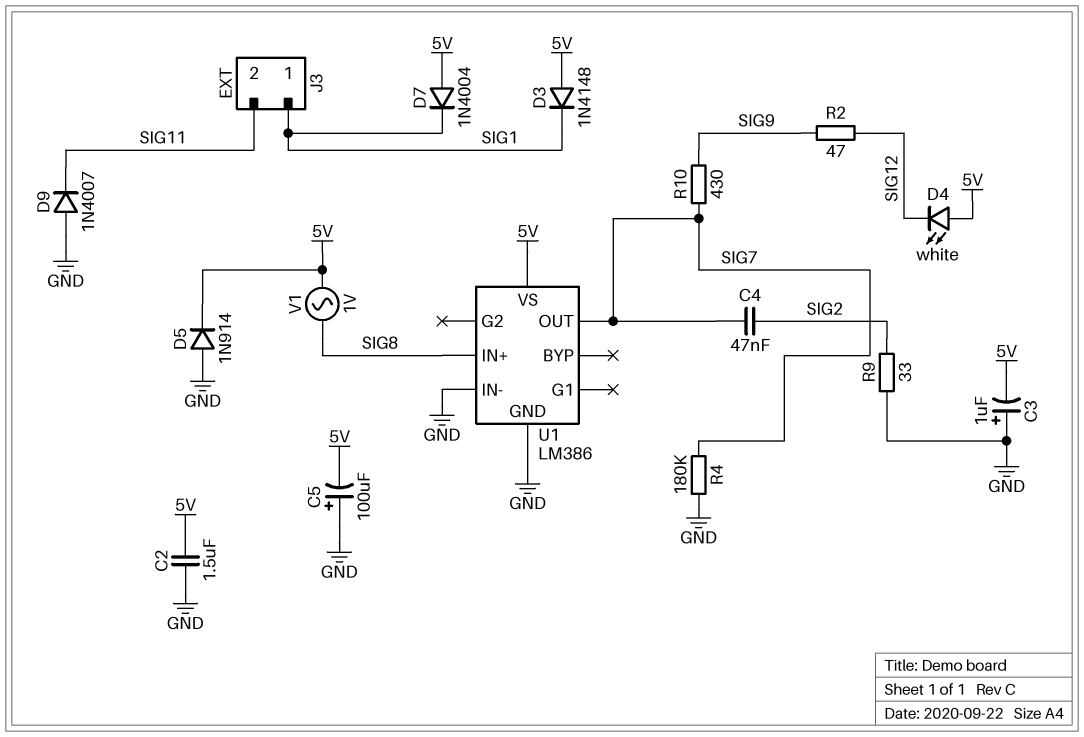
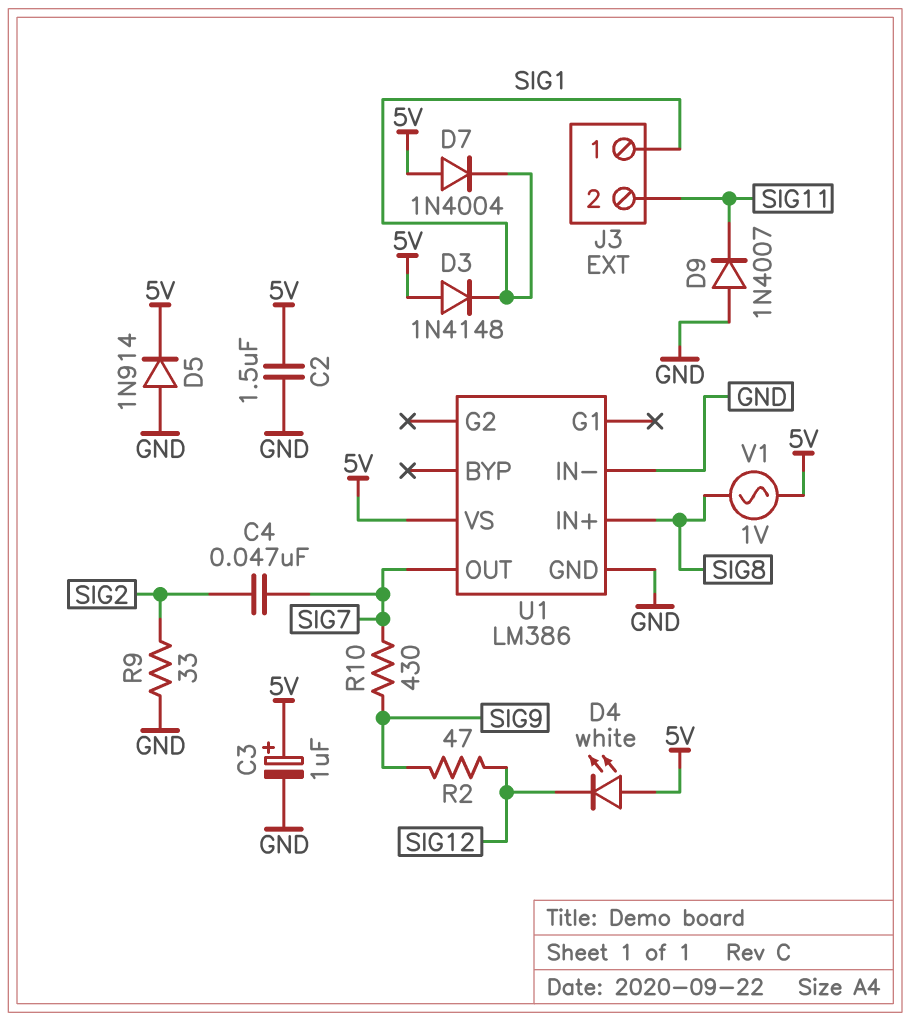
C3: 1uF (plus GND, minus 5V) -> 1uF (plus 5V, minus GND)
C5: 100uF (plus GND, minus 5V) -> none
R4: 180k (GND, SIG7) -> none

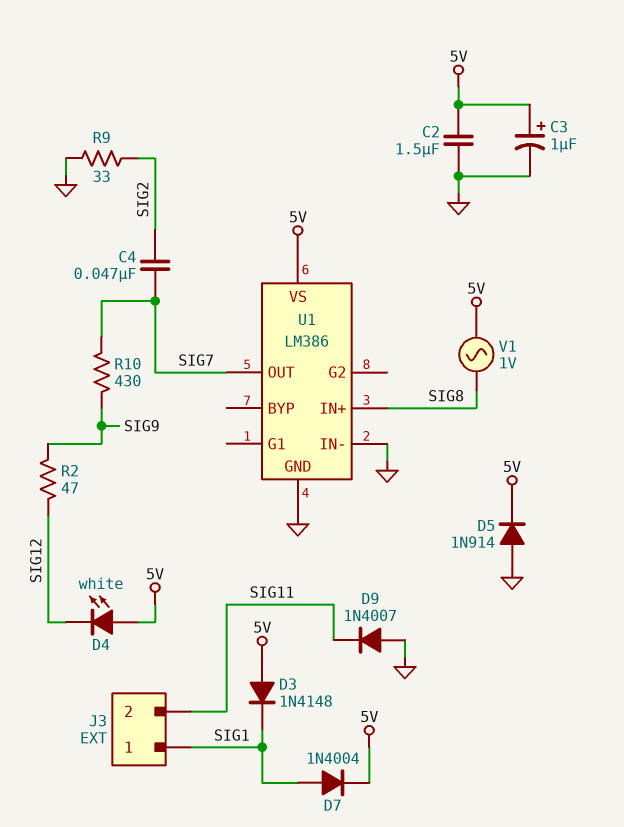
D7: diode 1N4004 (A 5V, K SIG1) -> diode 1N4004 (A SIG1, K 5V)

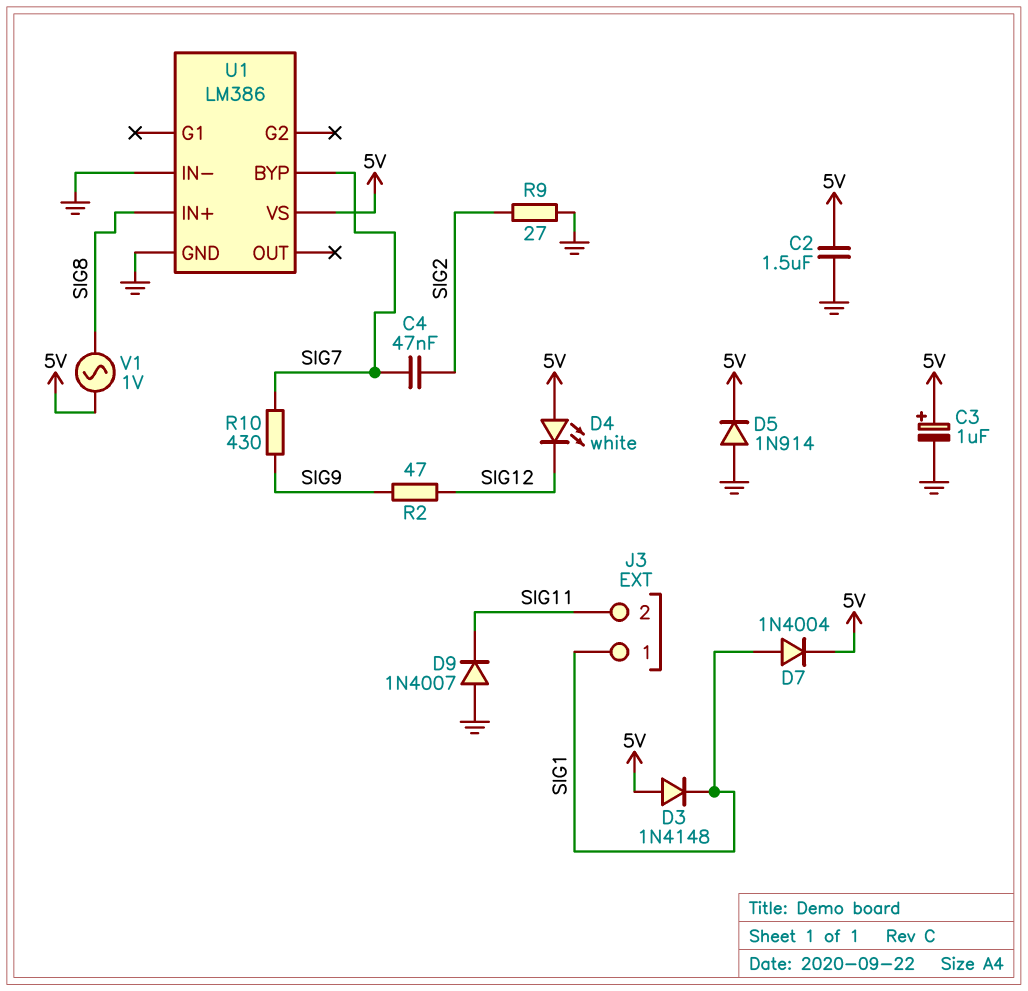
R9: 33 (GND, SIG2) -> 27 (GND, SIG2)
U1 pin BYP: none -> SIG7
U1 pin OUT: SIG7 -> none

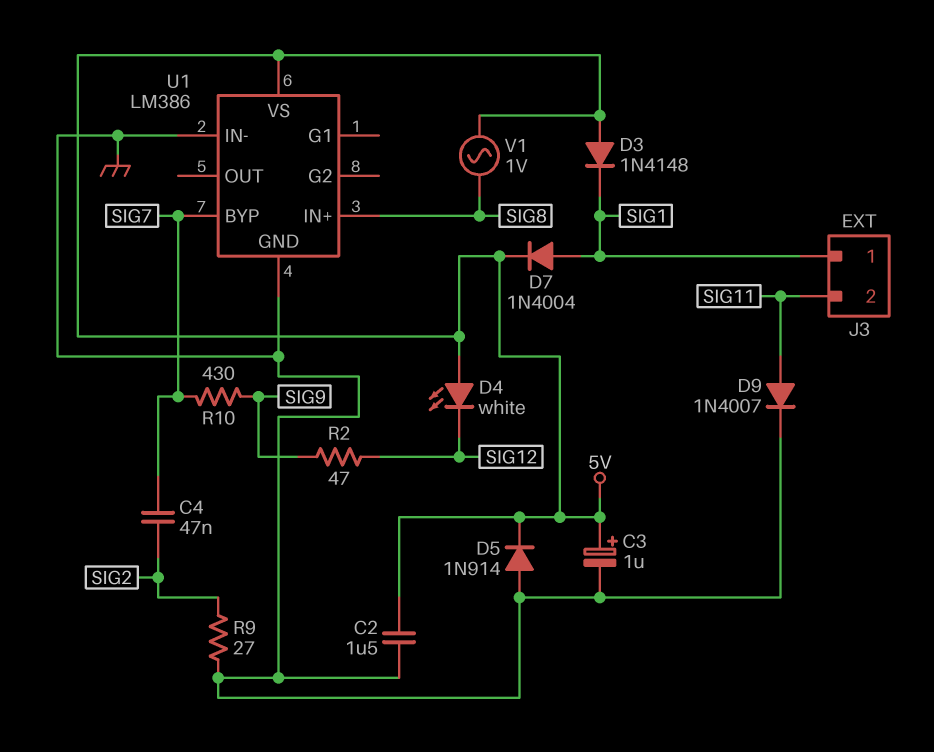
D9: diode 1N4007 (A GND, K SIG11) -> diode 1N4007 (A SIG11, K GND)

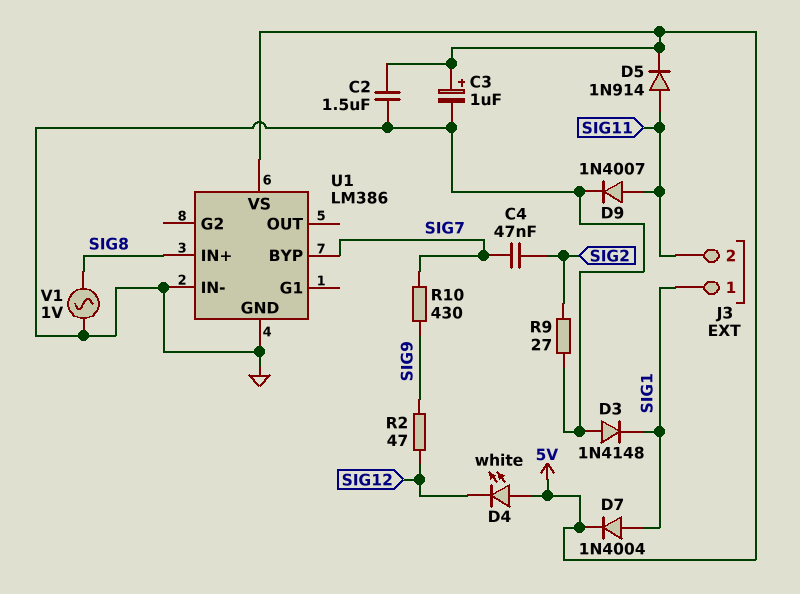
D3: diode 1N4148 (A 5V, K SIG1) -> diode 1N4148 (A GND, K SIG1)
D5: diode 1N914 (A GND, K 5V) -> diode 1N914 (A SIG11, K 5V)
V1: AC 1V (5V, SIG8) -> AC 1V (GND, SIG8)

